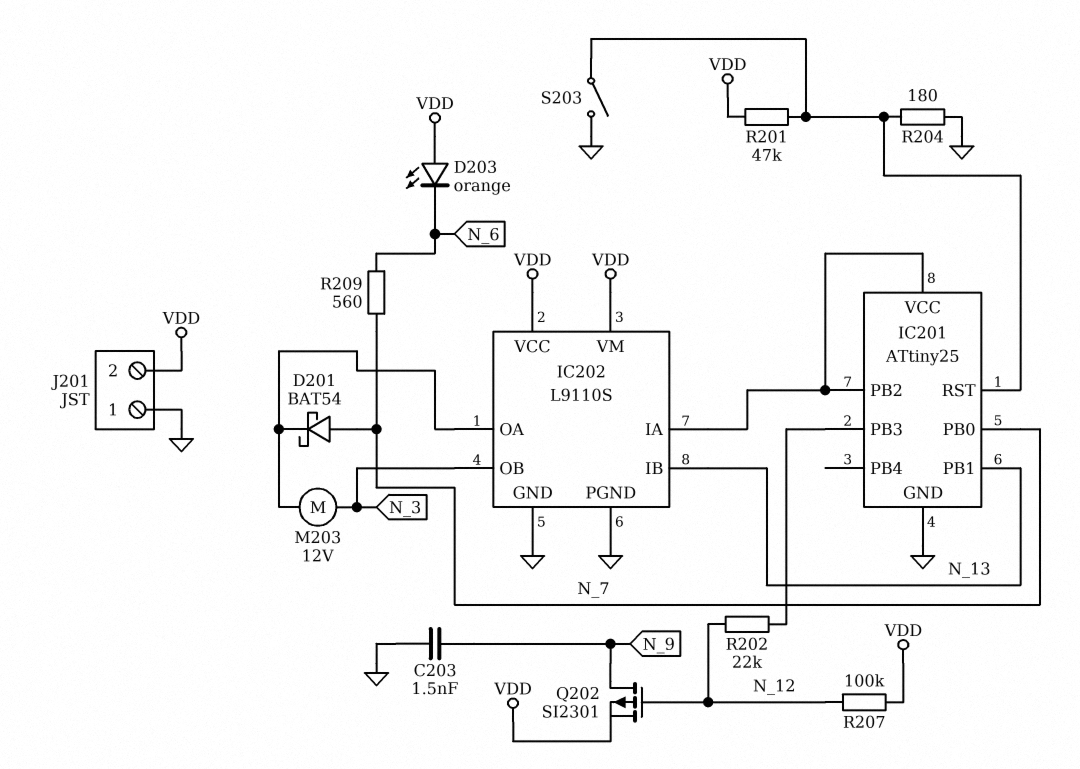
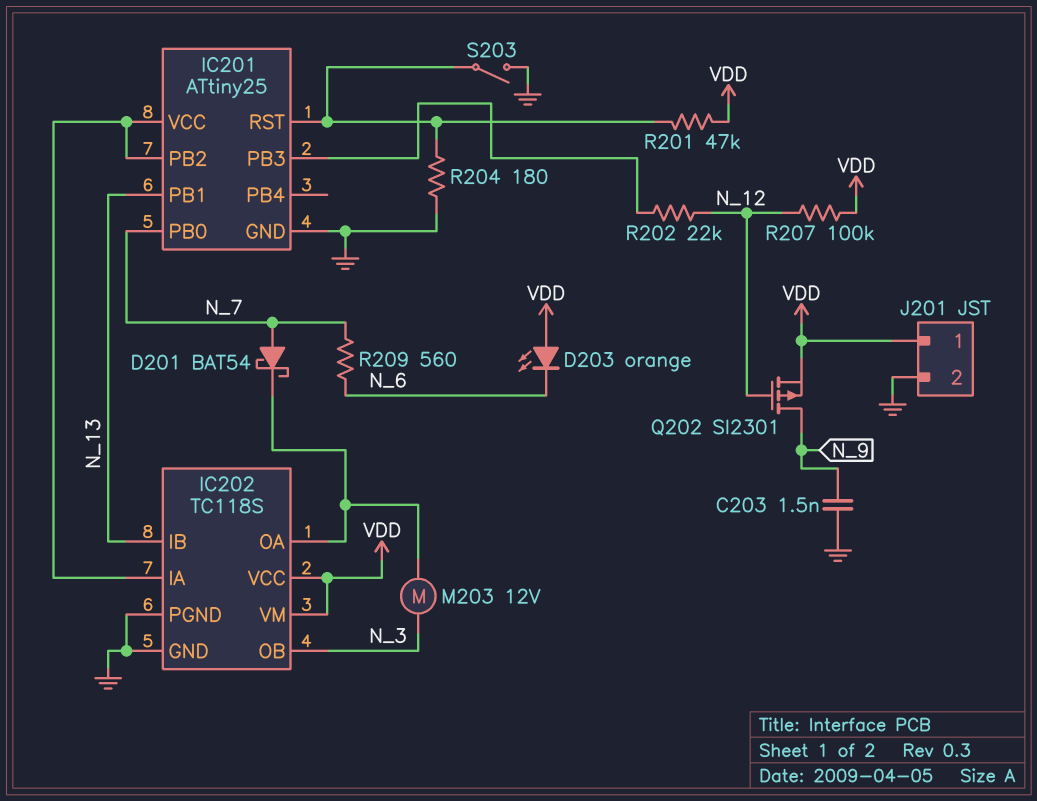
IC202: L9110S -> TC118S
J201 pin 1: GND -> VDD
J201 pin 2: VDD -> GND

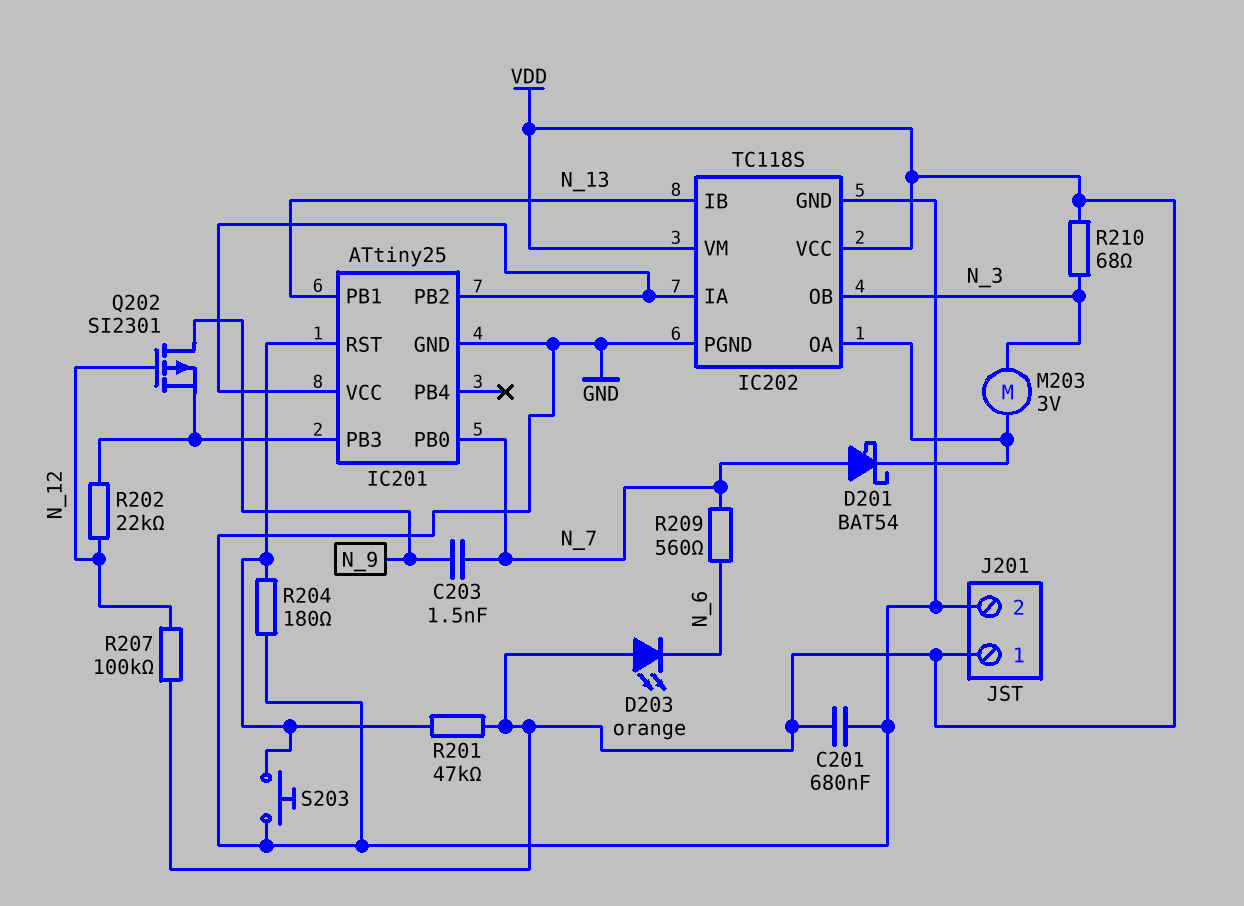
C201: none -> 680nF (GND, VDD)
C203: 1.5nF (GND, N_9) -> 1.5nF (N_7, N_9)
M203: motor 12V (IC202/OA, N_3) -> motor 3V (IC202/OA, N_3)
Q202: PMOS SI2301 (G N_12, D N_9, S VDD) -> PMOS SI2301 (G N_12, D N_9, S IC201/PB3)
R210: none -> 68 (N_3, VDD)
S203: switch (GND, IC201/RST) -> button (GND, IC201/RST)

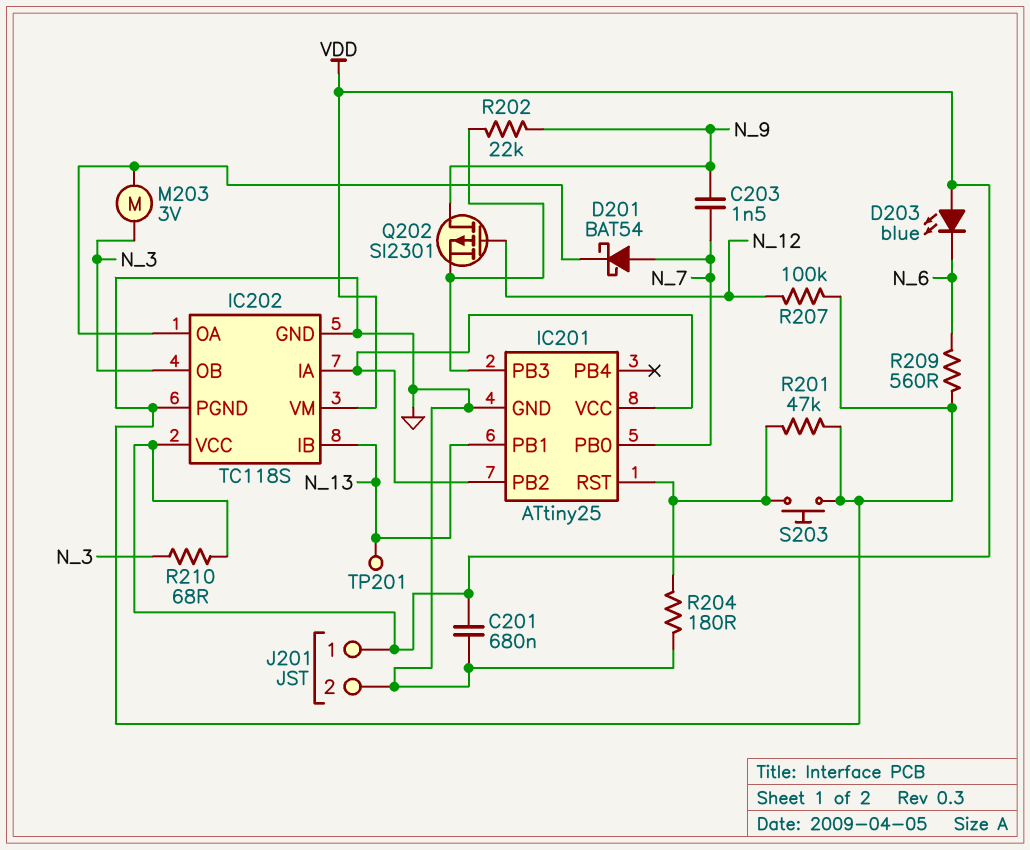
D203: LED orange (A VDD, K N_6) -> LED blue (A VDD, K N_6)
R201: 47k (IC201/RST, VDD) -> 47k (GND, IC201/RST)
R202: 22k (IC201/PB3, N_12) -> 22k (IC201/PB3, N_9)
R207: 100k (N_12, VDD) -> 100k (GND, N_12)
R209: 560 (N_6, N_7) -> 560 (GND, N_6)
TP201: none -> test point (N_13)

